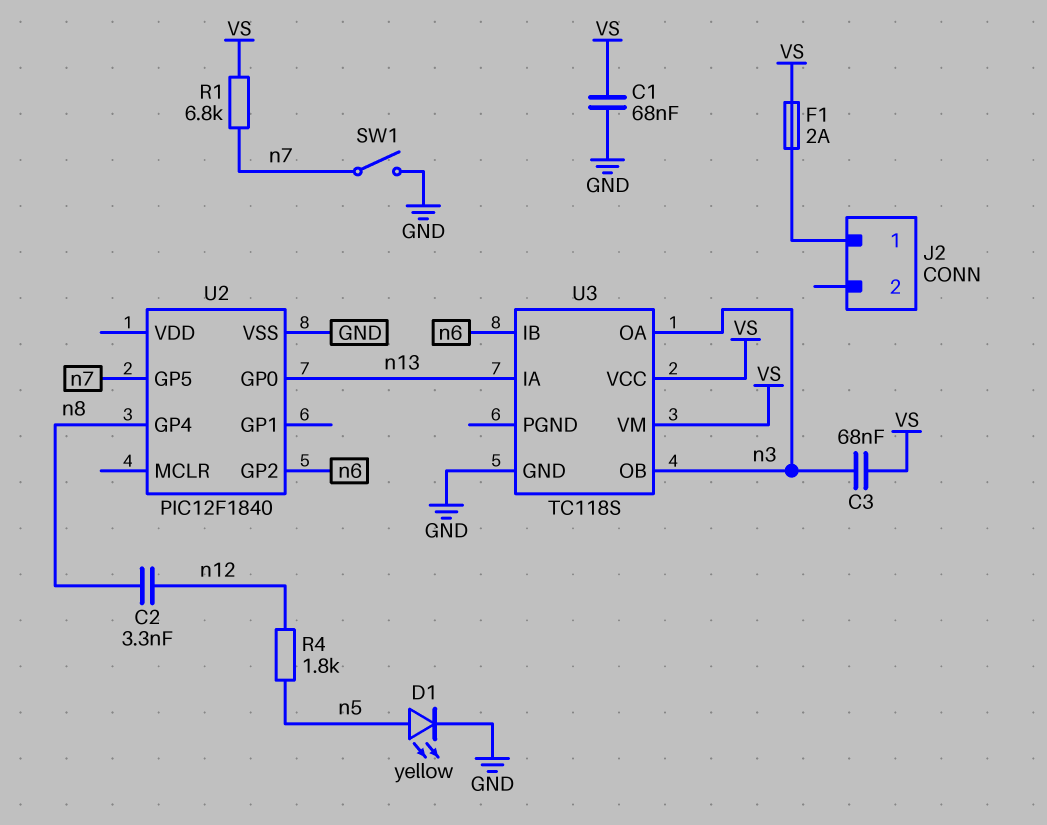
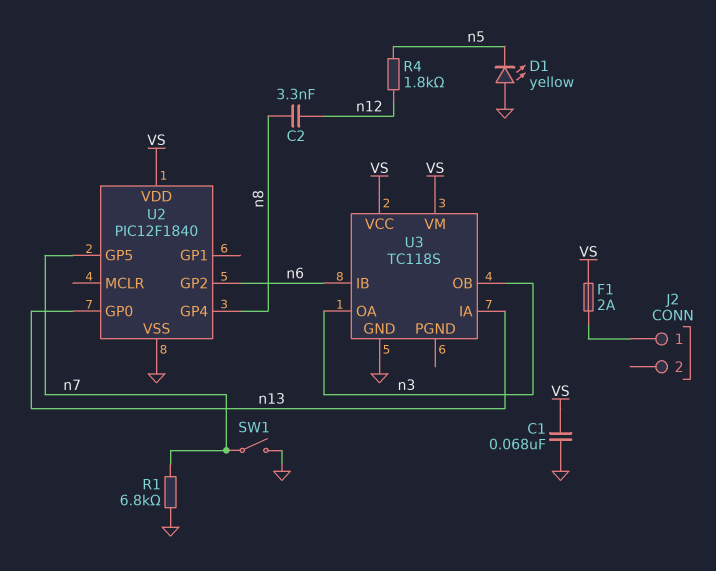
C3: 68nF (VS, n3) -> none
D1: LED yellow (A n5, K GND) -> LED yellow (A GND, K n5)
R1: 6.8k (VS, n7) -> 6.8k (GND, n7)
U2 pin VDD: none -> VS

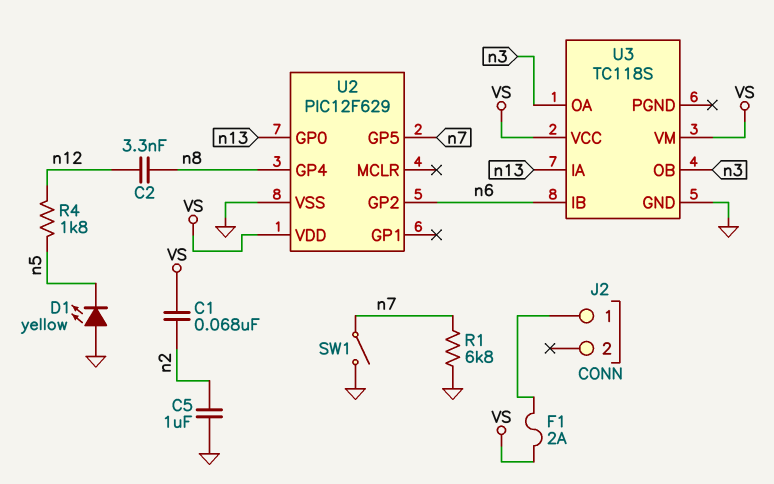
C1: 68nF (GND, VS) -> 68nF (VS, n2)
C5: none -> 1uF (GND, n2)
U2: PIC12F1840 -> PIC12F629

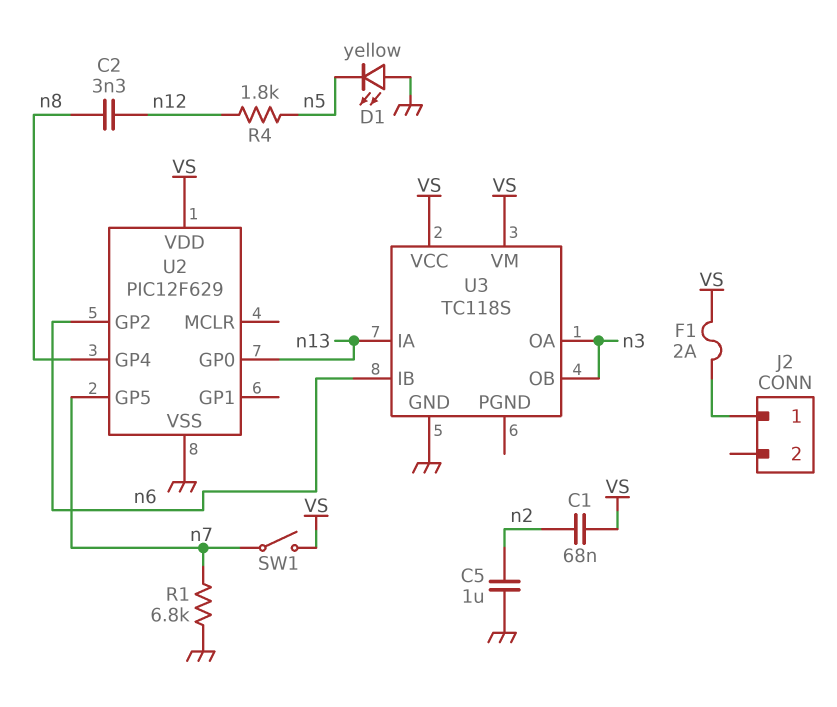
SW1: switch (GND, n7) -> switch (VS, n7)

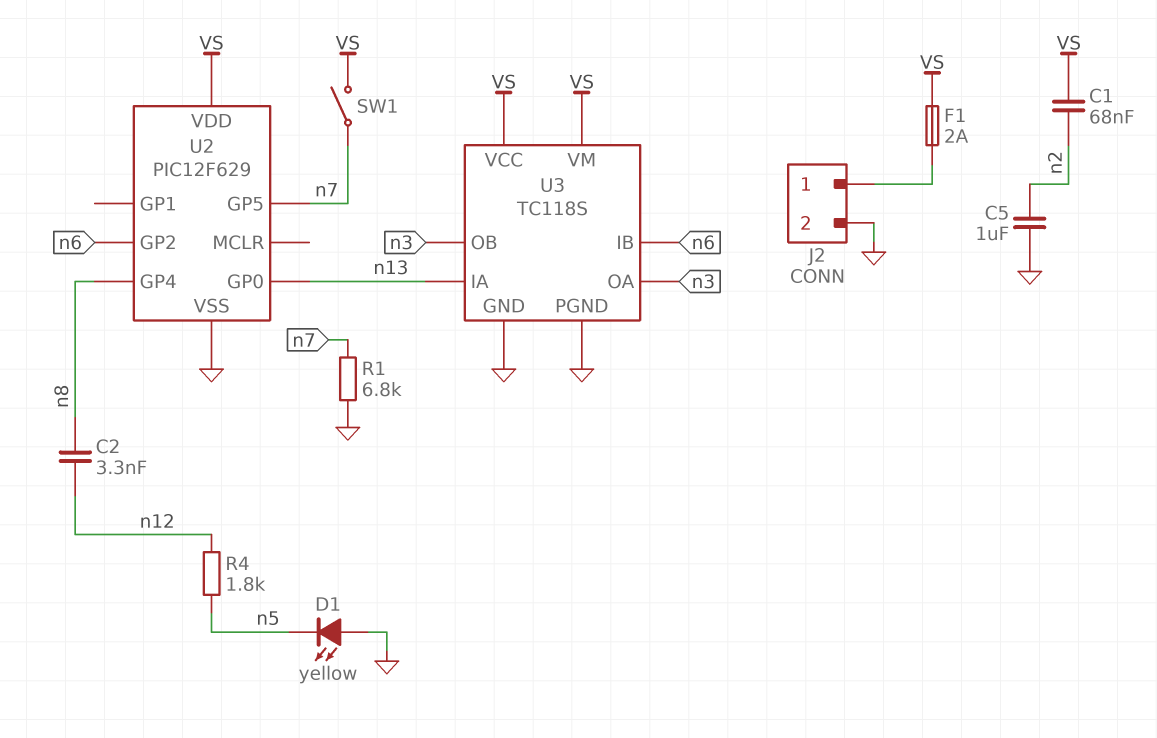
J2 pin 2: none -> GND
U3 pin PGND: none -> GND

